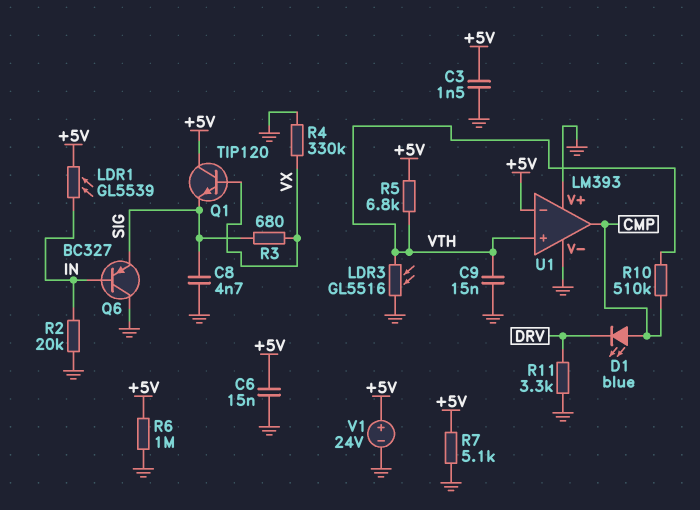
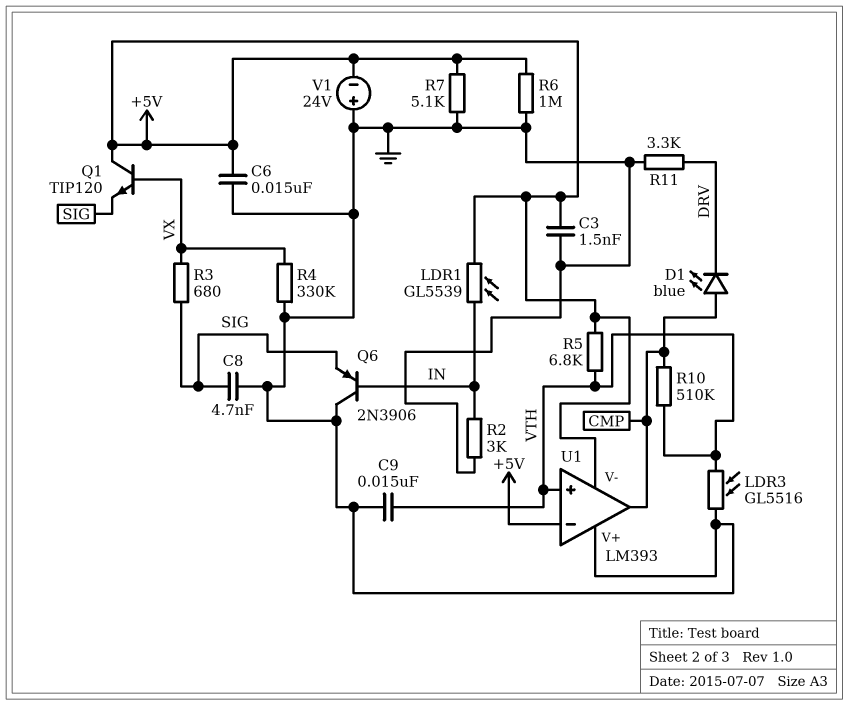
Q6: PNP BC327 (B IN, C GND, E SIG) -> PNP 2N3906 (B IN, C GND, E SIG)
R2: 20k (GND, IN) -> 3k (GND, IN)
U1 pin V-: GND -> +5V
V1: 24V (plus +5V, minus GND) -> 24V (plus GND, minus +5V)

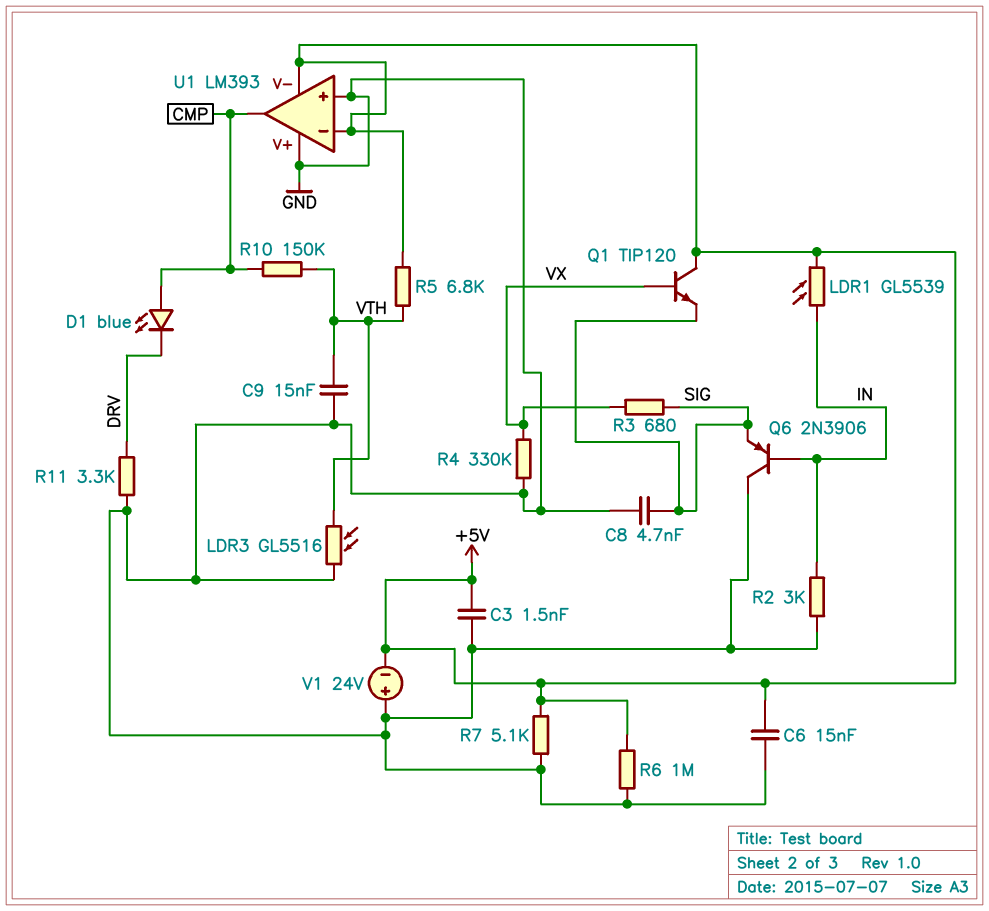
R10: 510k (CMP, VTH) -> 150k (CMP, VTH)
U1 pin in+: VTH -> GND

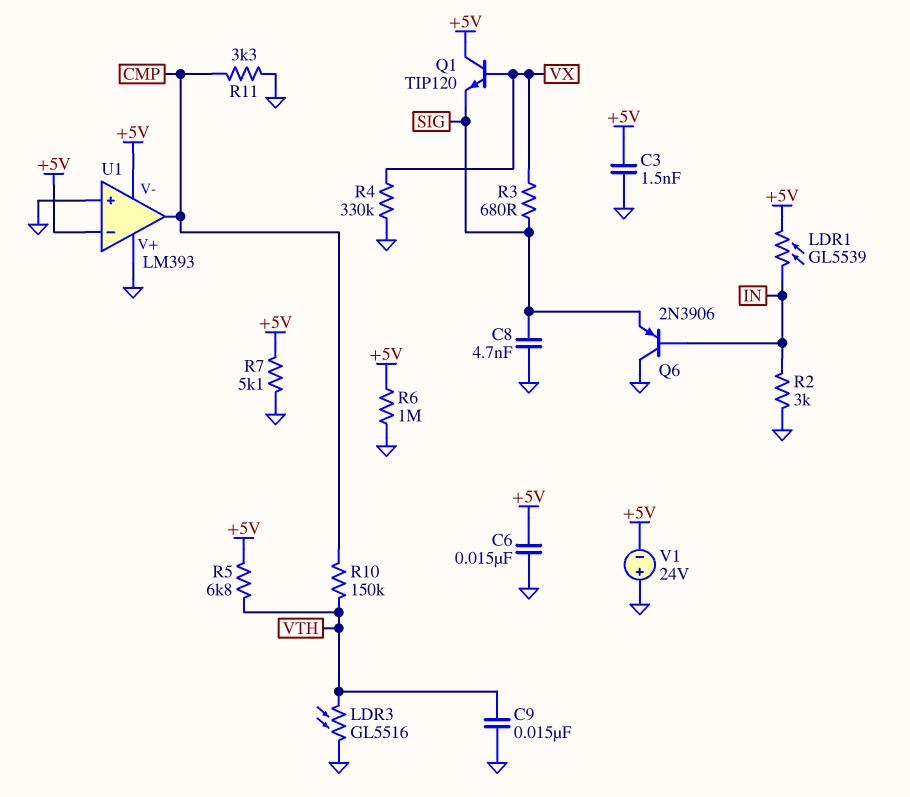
D1: LED blue (A CMP, K DRV) -> none
R11: 3.3k (DRV, GND) -> 3.3k (CMP, GND)

